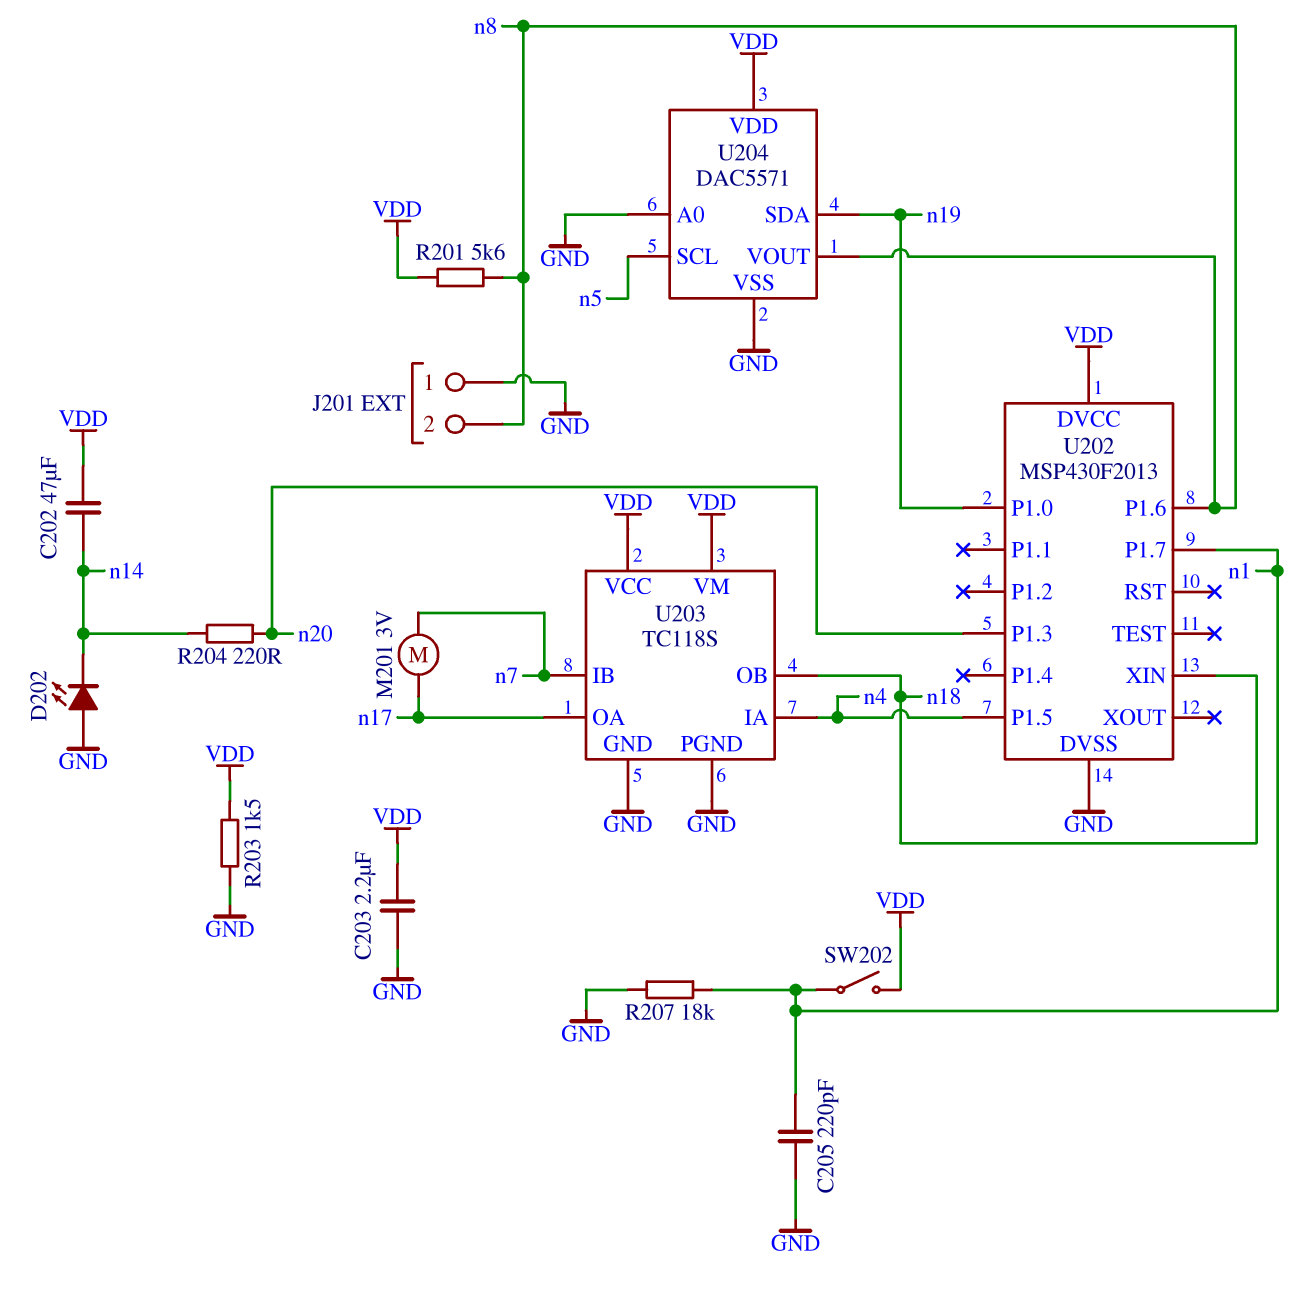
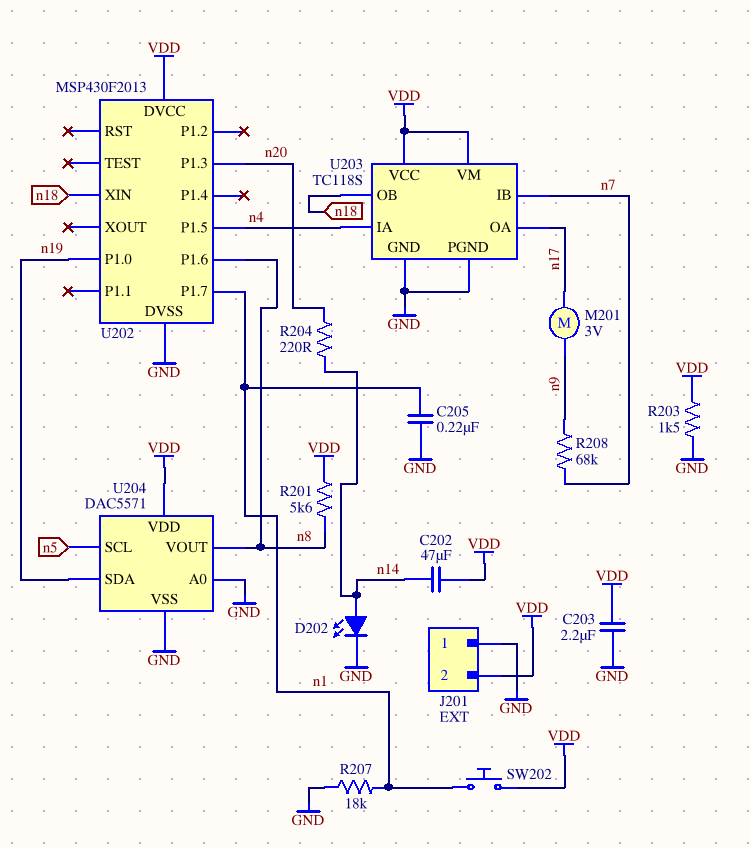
C205: 220pF (GND, n1) -> 220nF (GND, n1)
D202: LED (A GND, K n14) -> LED (A n14, K GND)
J201 pin 2: n8 -> VDD
M201: motor 3V (n7, n17) -> motor 3V (n9, n17)
R208: none -> 68k (n7, n9)
SW202: switch (VDD, n1) -> button (VDD, n1)

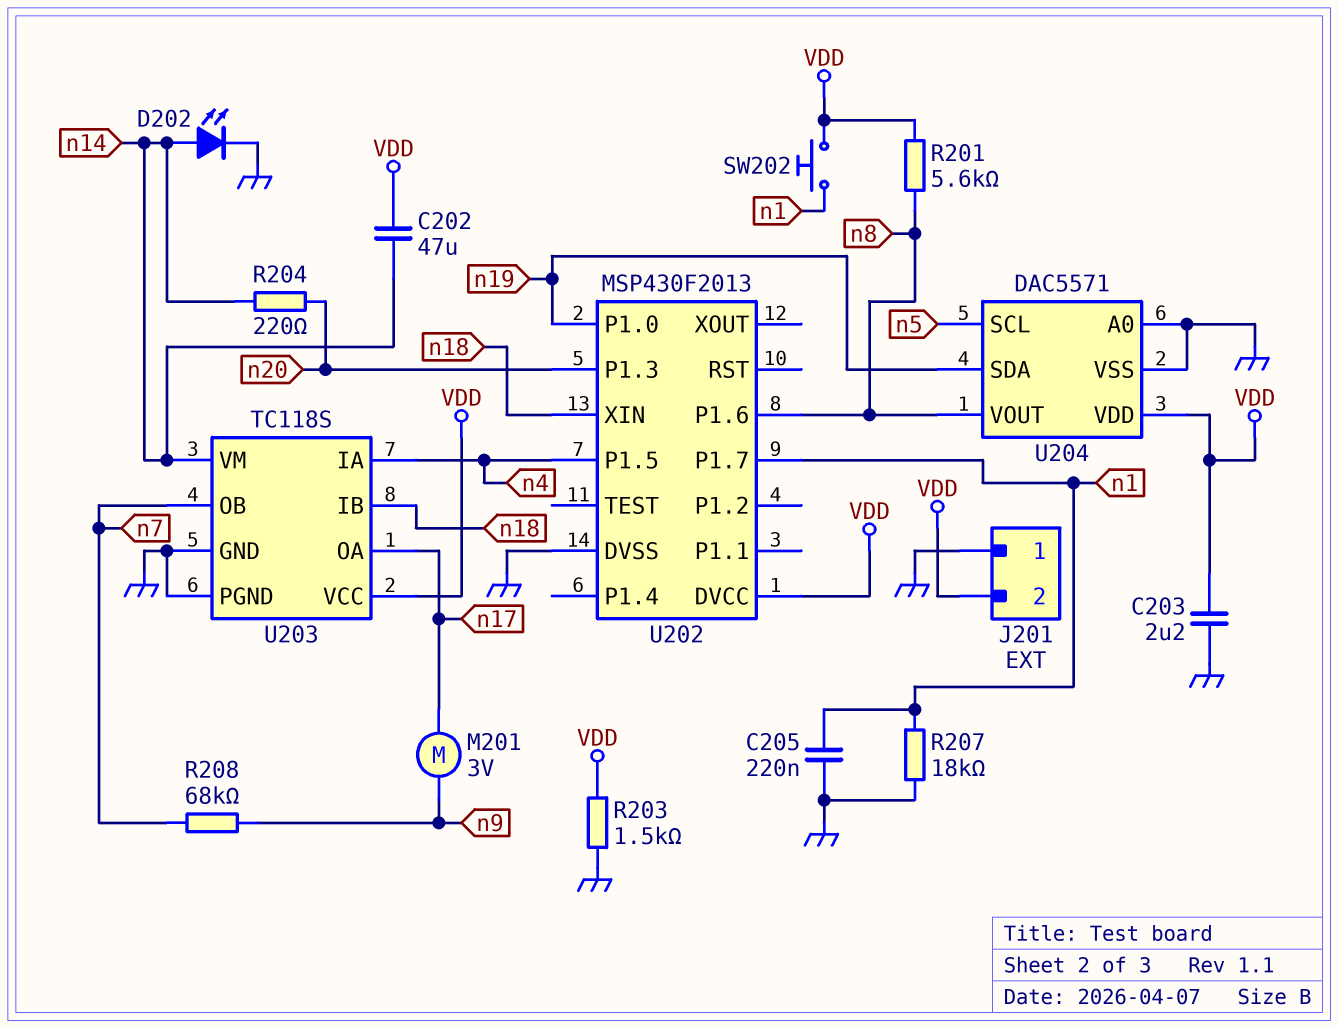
U203 pin IB: n7 -> n18
U203 pin OB: n18 -> n7
U203 pin VM: VDD -> n14

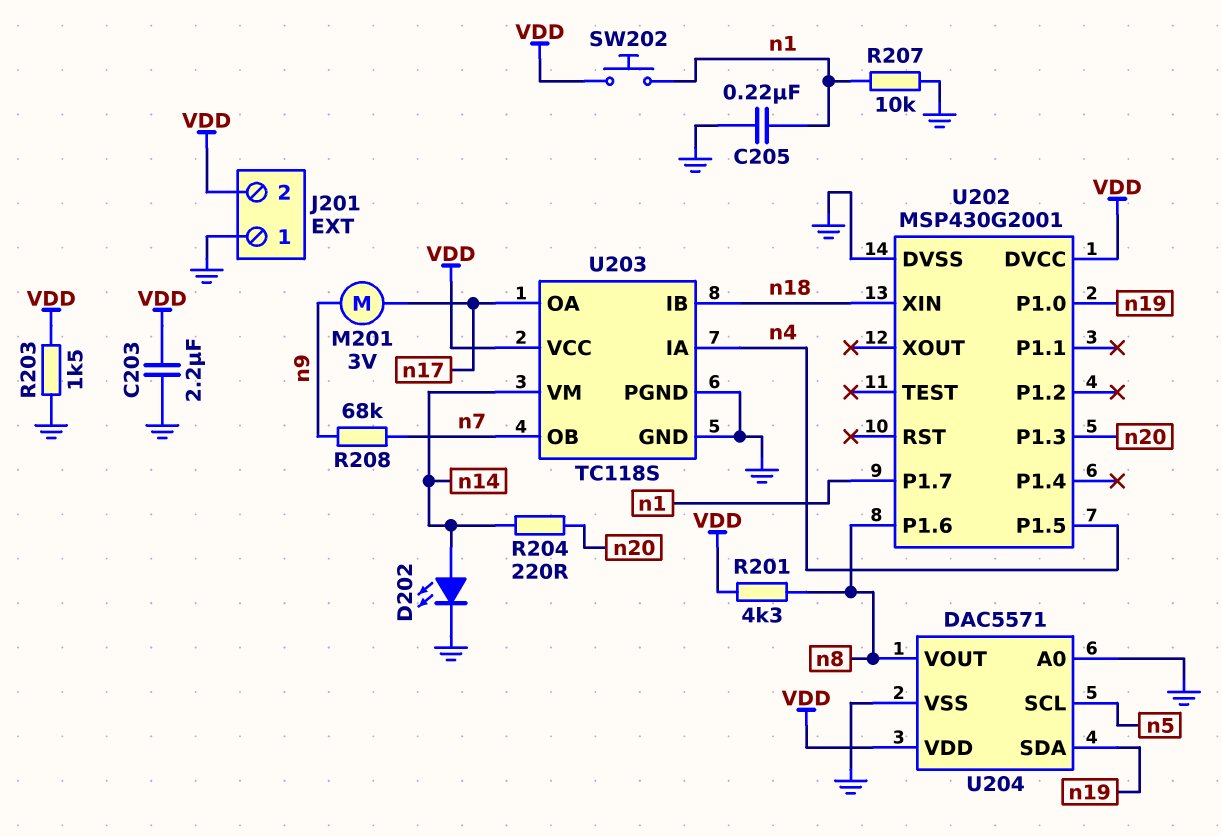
C202: 47uF (VDD, n14) -> none
R201: 5.6k (VDD, n8) -> 4.3k (VDD, n8)
R207: 18k (GND, n1) -> 10k (GND, n1)
U202: MSP430F2013 -> MSP430G2001

